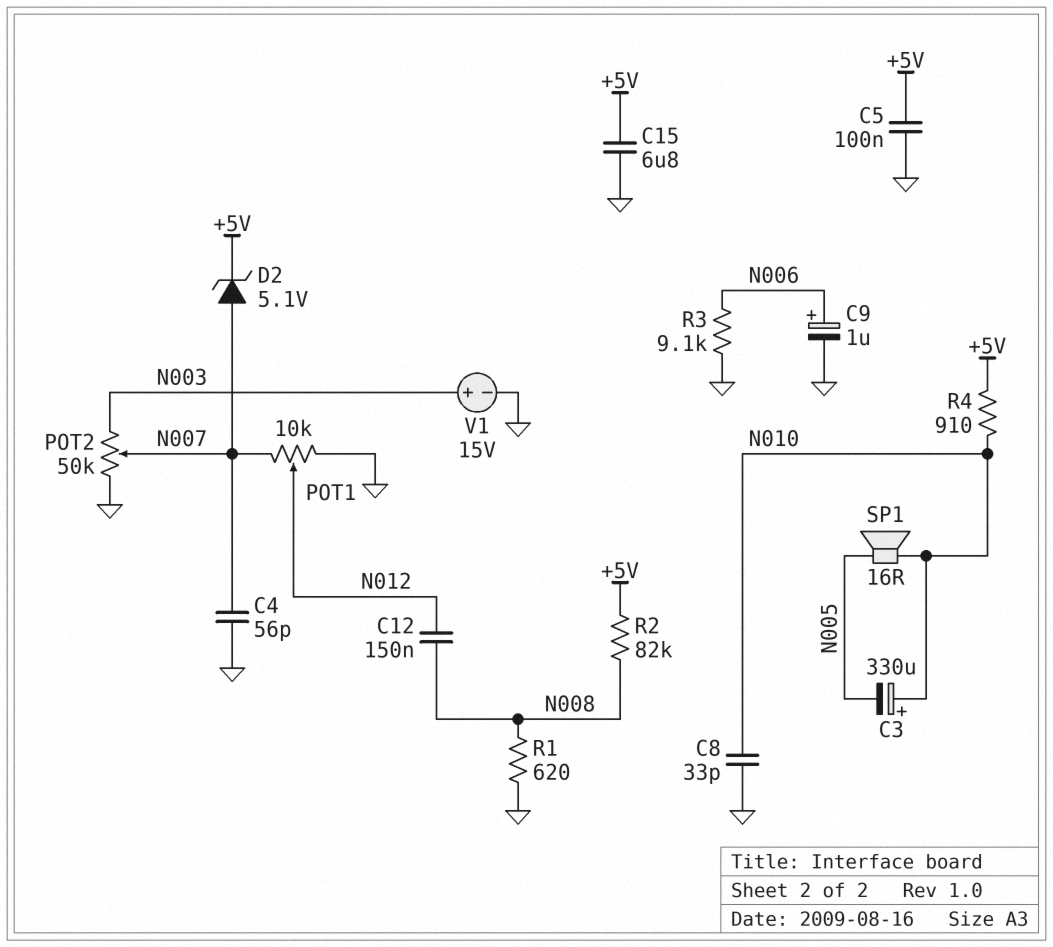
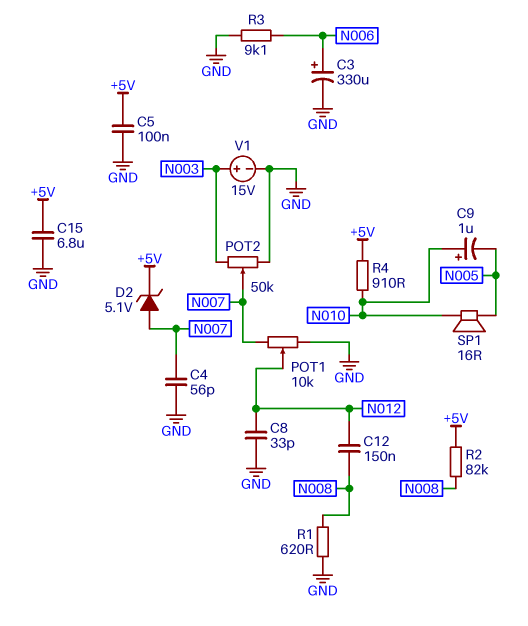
C3: 330uF (plus N010, minus N005) -> 330uF (plus N006, minus GND)
C8: 33pF (GND, N010) -> 33pF (GND, N012)
C9: 1uF (plus N006, minus GND) -> 1uF (plus N010, minus N005)

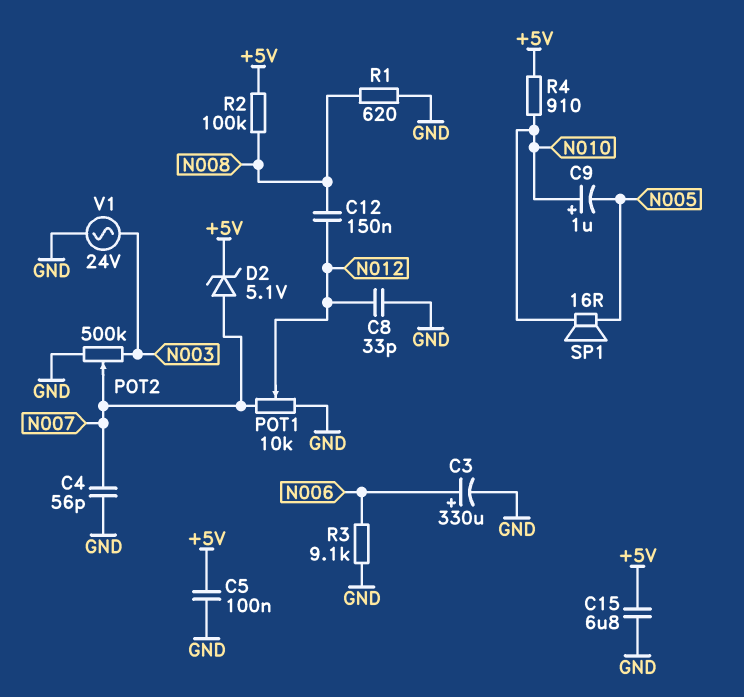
POT2: 50k (GND, N003, wiper N007) -> 500k (GND, N003, wiper N007)
R2: 82k (+5V, N008) -> 100k (+5V, N008)
V1: 15V (plus N003, minus GND) -> AC 24V (GND, N003)

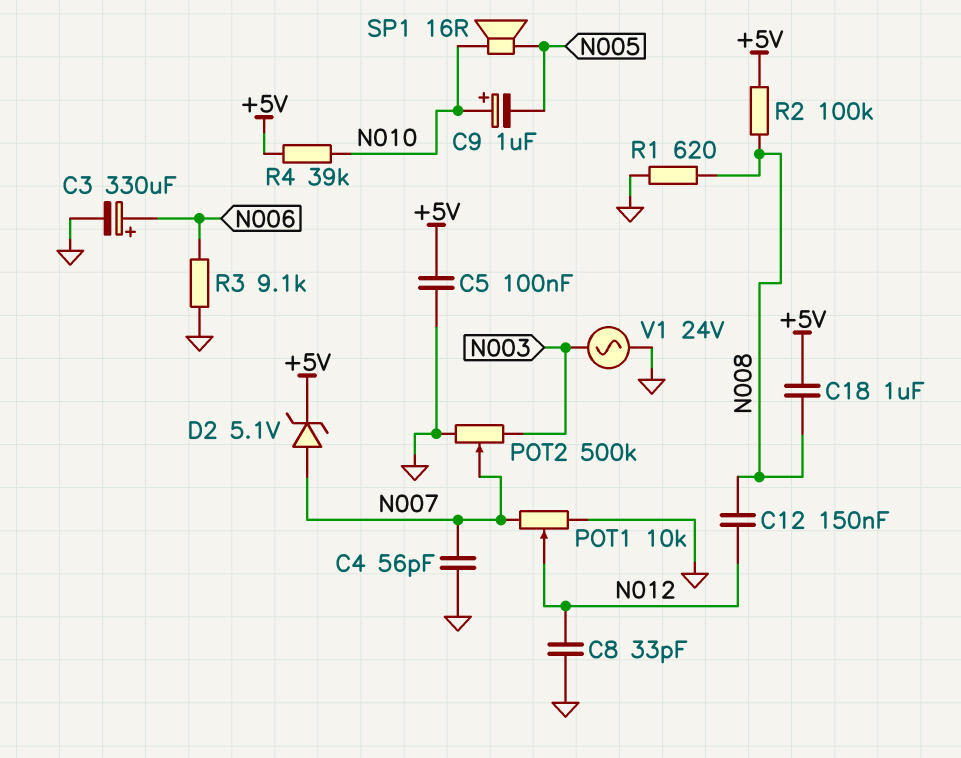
C15: 6.8uF (+5V, GND) -> none
C18: none -> 1uF (+5V, N008)
R4: 910 (+5V, N010) -> 39k (+5V, N010)

